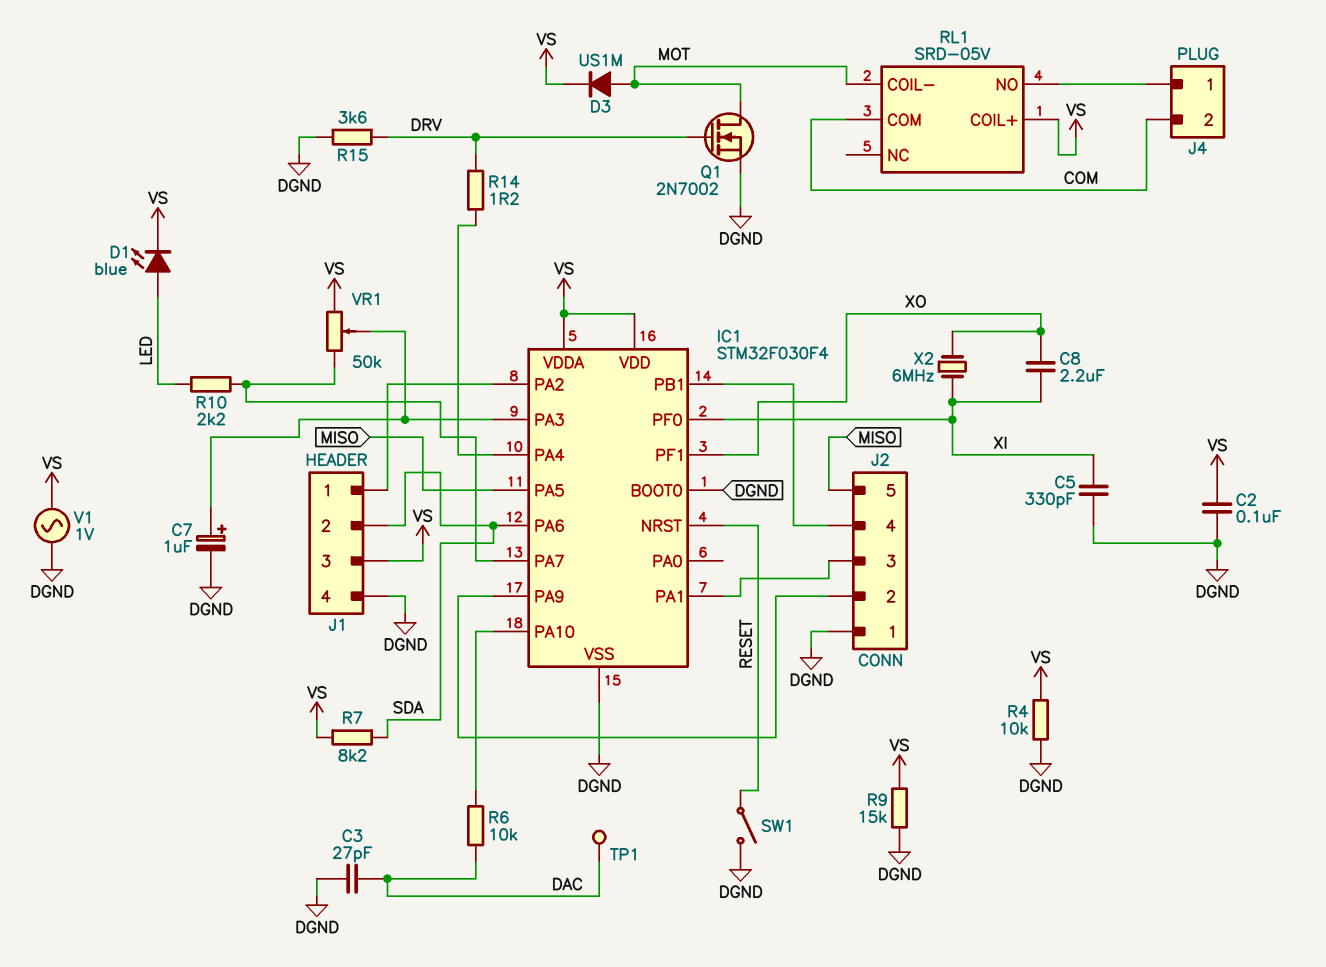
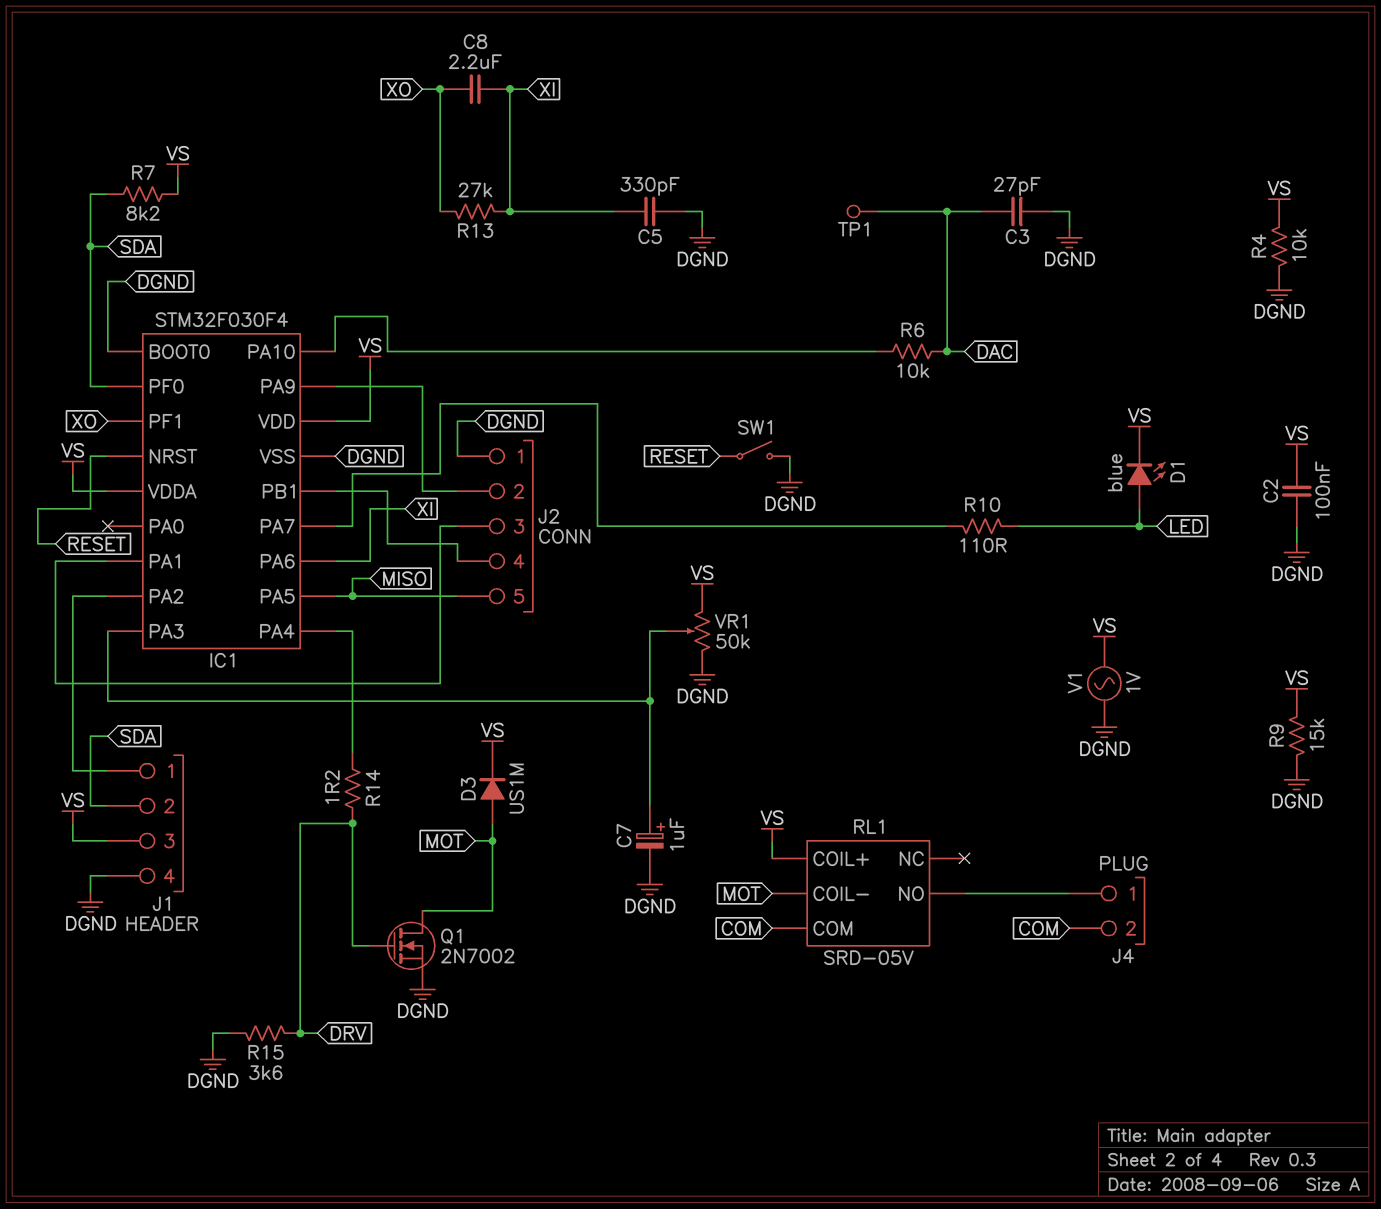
IC1 pin PA6: SDA -> XI
IC1 pin PF0: XI -> SDA
R10: 2.2k (IC1/PA7, LED) -> 110 (IC1/PA7, LED)
R13: none -> 27k (XI, XO)
VR1: 50k (IC1/PA7, VS, wiper IC1/PA3) -> 50k (DGND, VS, wiper IC1/PA3)
X2: 6MHz (XI, XO) -> none

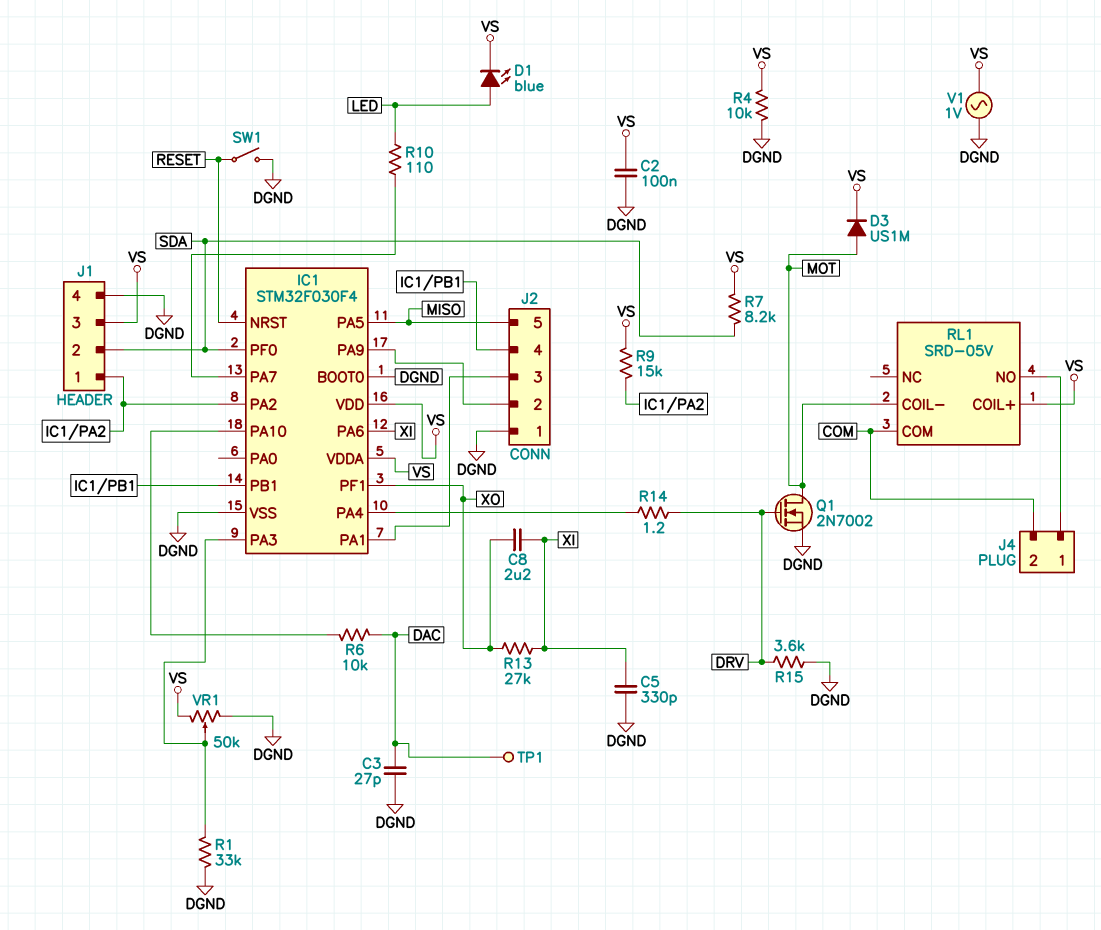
C7: 1uF (plus IC1/PA3, minus DGND) -> none
R1: none -> 33k (DGND, IC1/PA3)
R9: 15k (DGND, VS) -> 15k (IC1/PA2, VS)

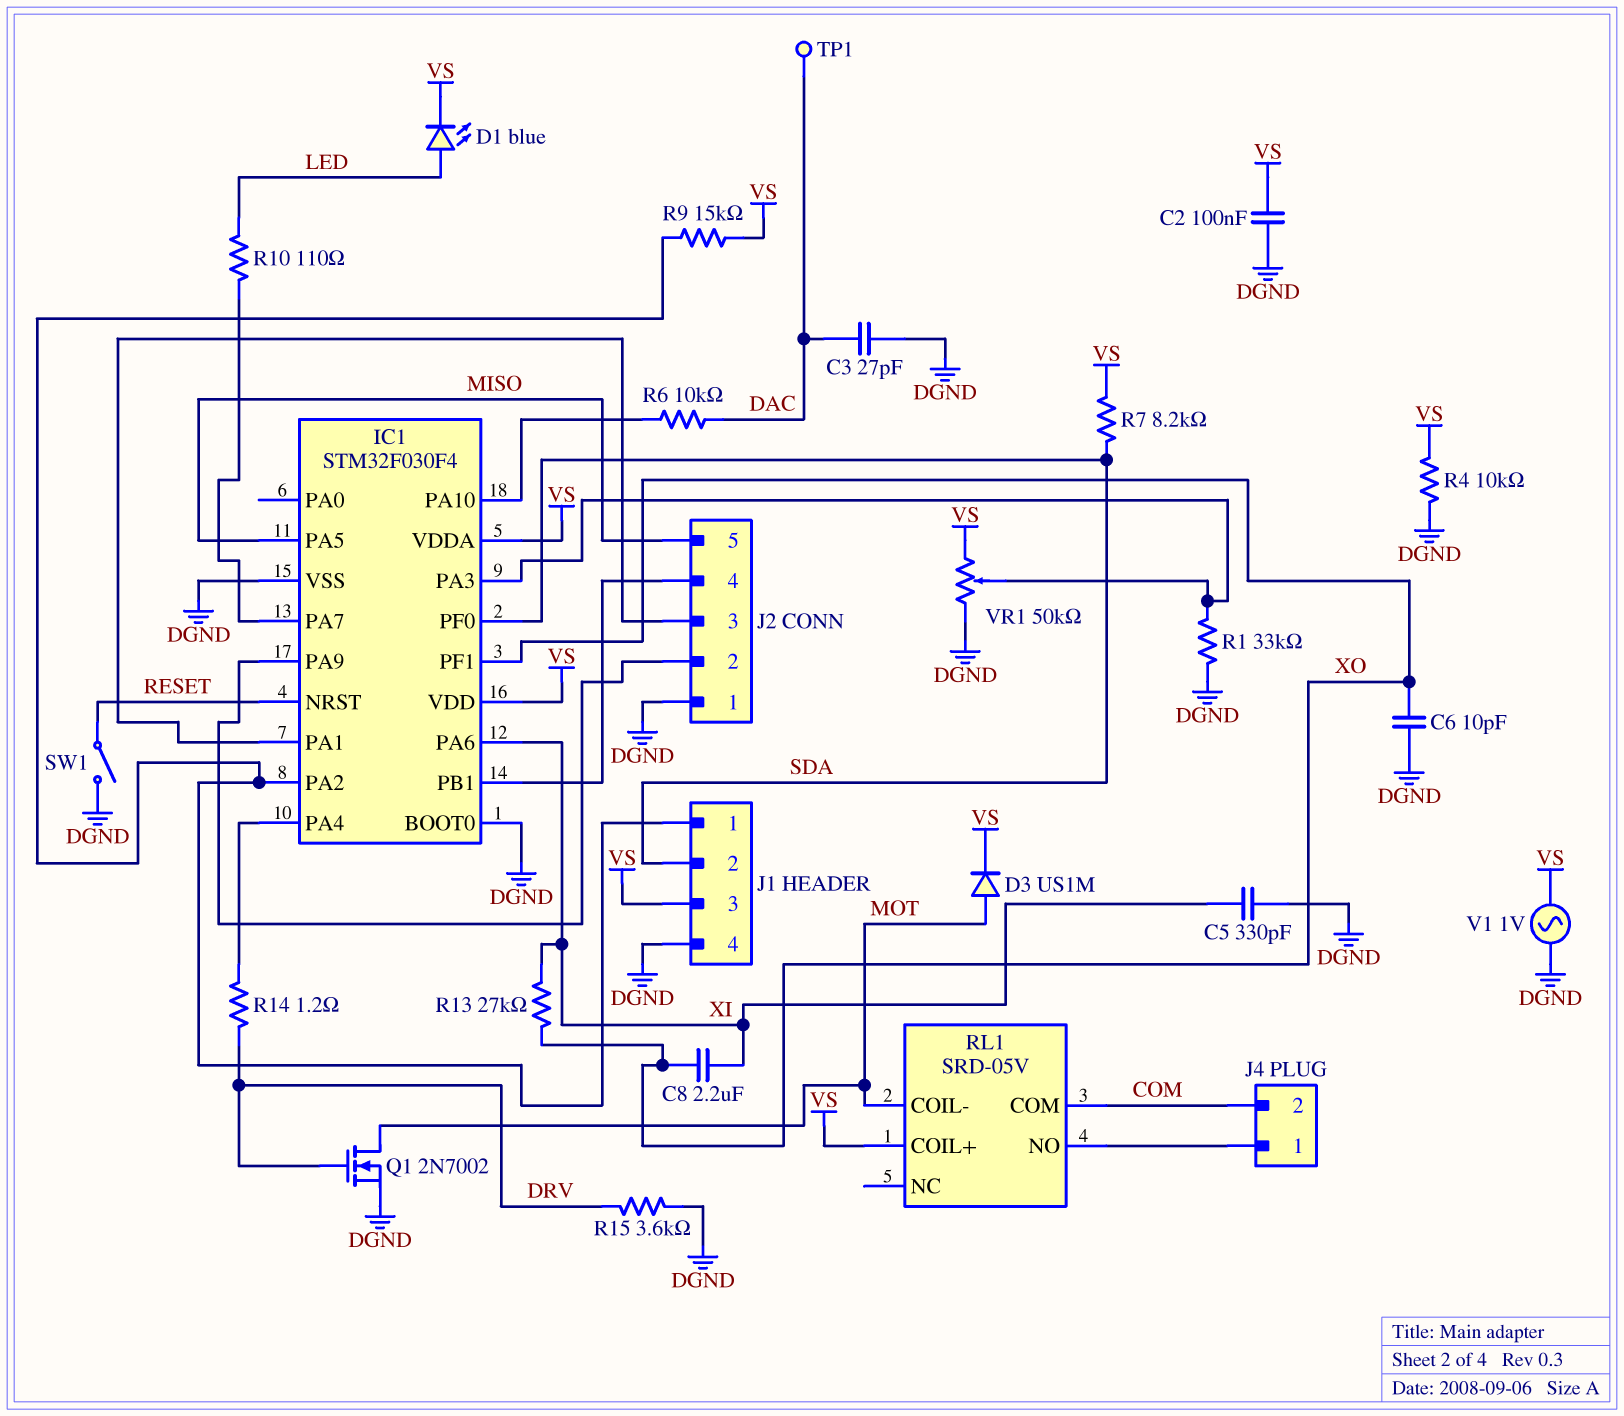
C6: none -> 10pF (DGND, XO)

